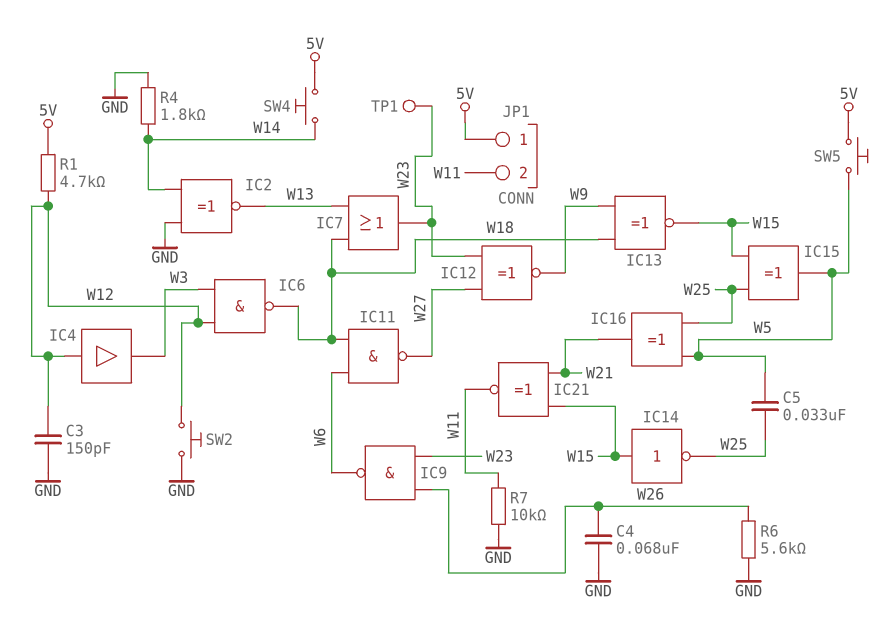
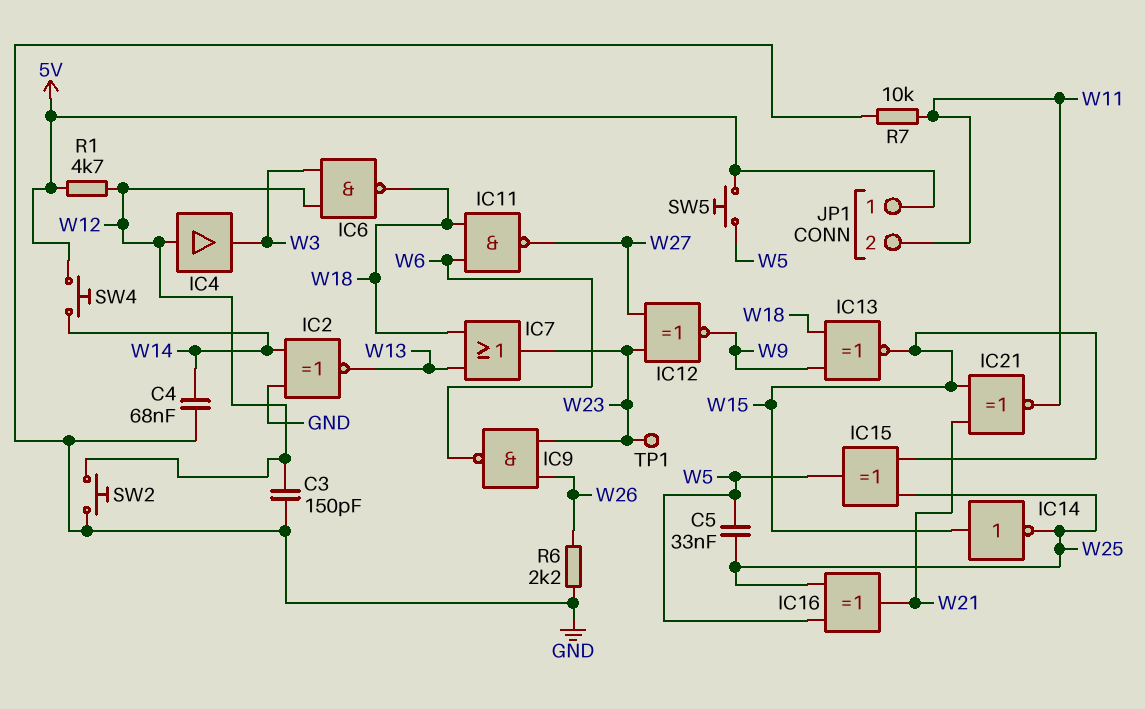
C4: 68nF (GND, W26) -> 68nF (GND, W14)
R4: 1.8k (GND, W14) -> none
R6: 5.6k (GND, W26) -> 2.2k (GND, W26)

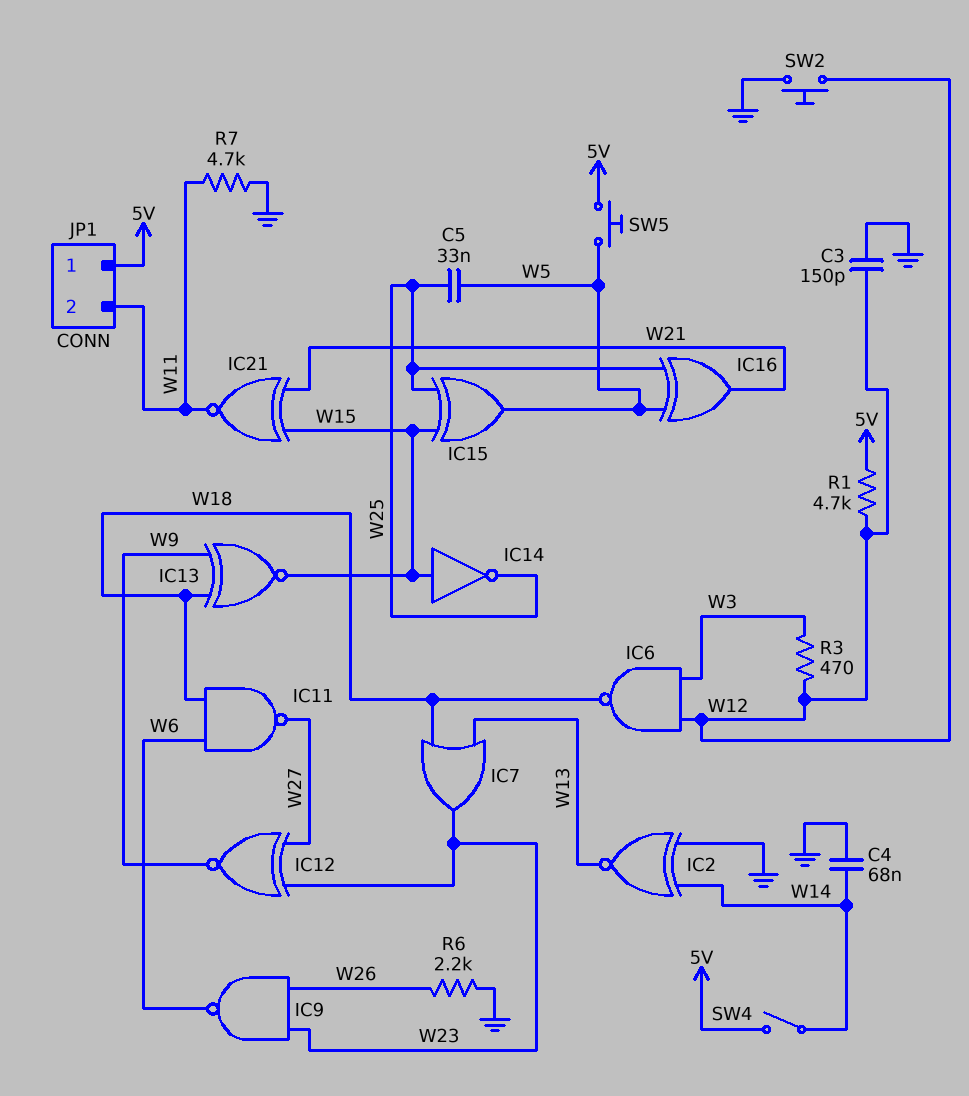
IC4: buffer (in W12, out W3) -> none
R3: none -> 470 (W3, W12)
R7: 10k (GND, W11) -> 4.7k (GND, W11)
SW4: button (5V, W14) -> switch (5V, W14)
TP1: test point (W23) -> none

